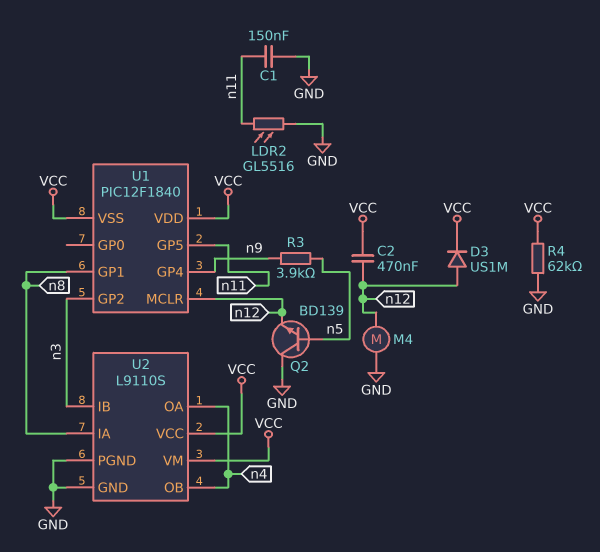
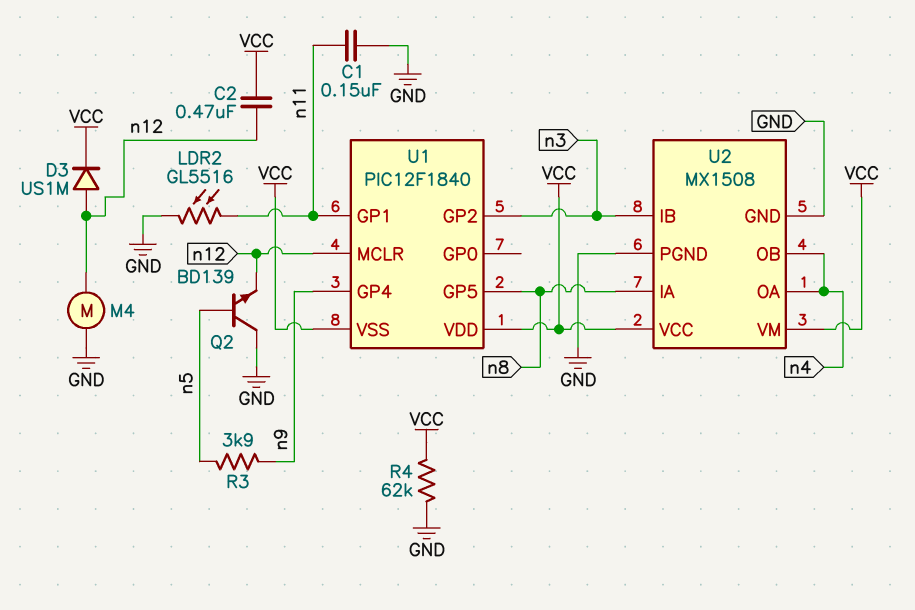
U1 pin GP1: n8 -> n11
U1 pin GP5: n11 -> n8
U2: L9110S -> MX1508

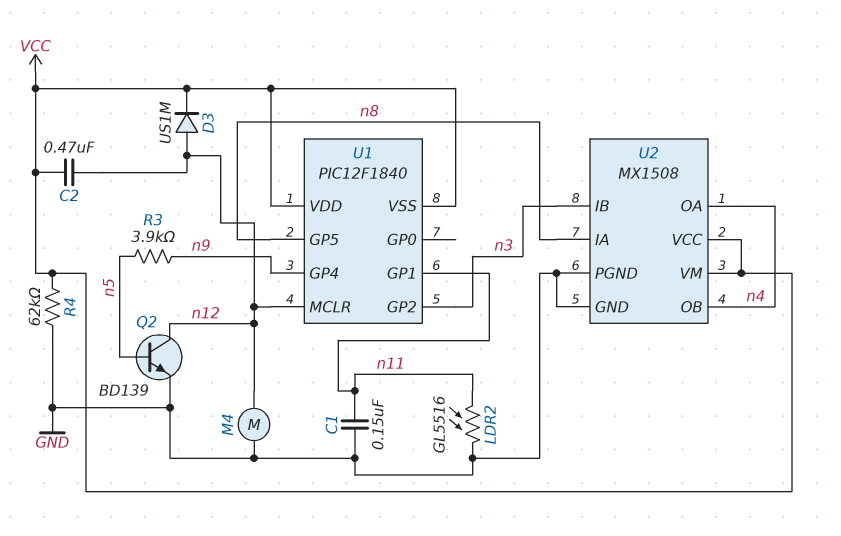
Q2: NPN BD139 (B n5, C GND, E n12) -> NPN BD139 (B n5, C n12, E GND)

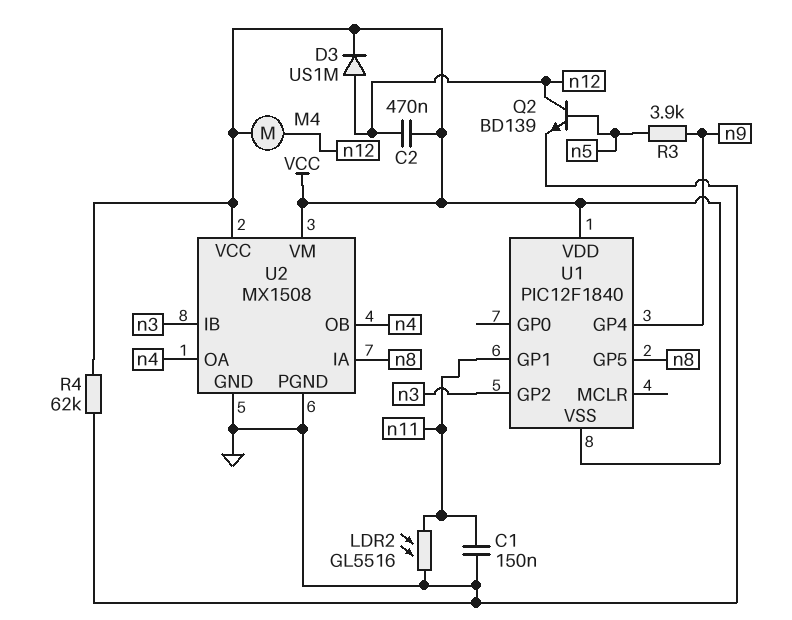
M4: motor (GND, n12) -> motor (VCC, n12)
U1 pin MCLR: n12 -> none

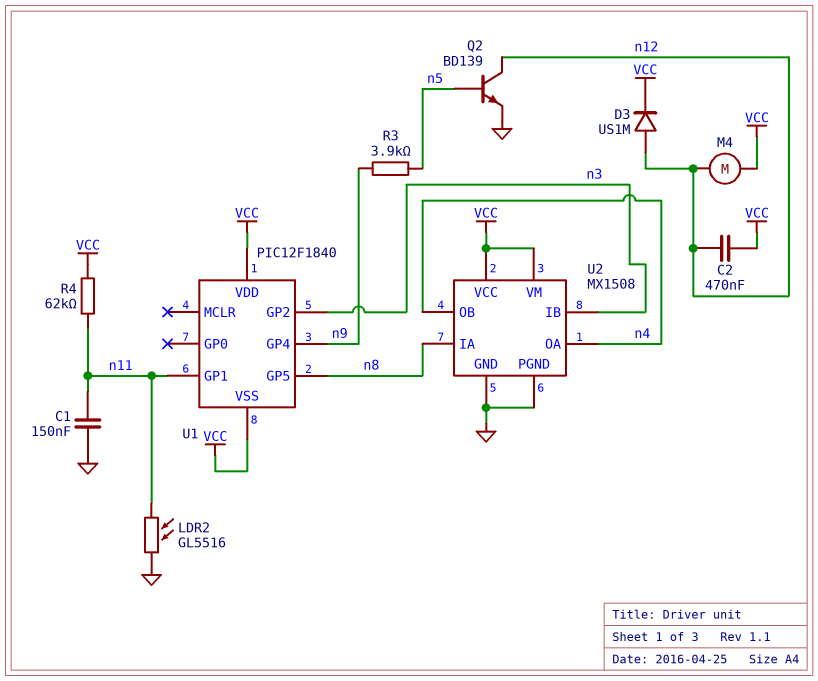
R4: 62k (GND, VCC) -> 62k (VCC, n11)

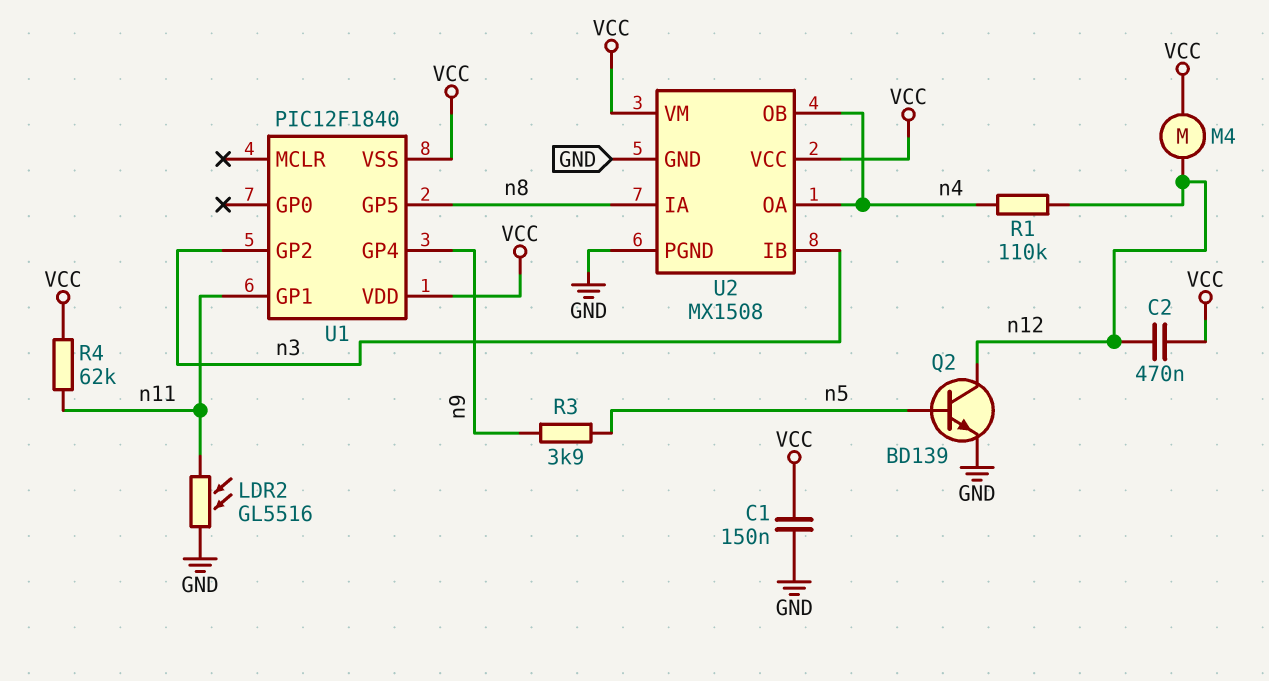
C1: 150nF (GND, n11) -> 150nF (GND, VCC)
D3: diode US1M (A n12, K VCC) -> none
R1: none -> 110k (n4, n12)

